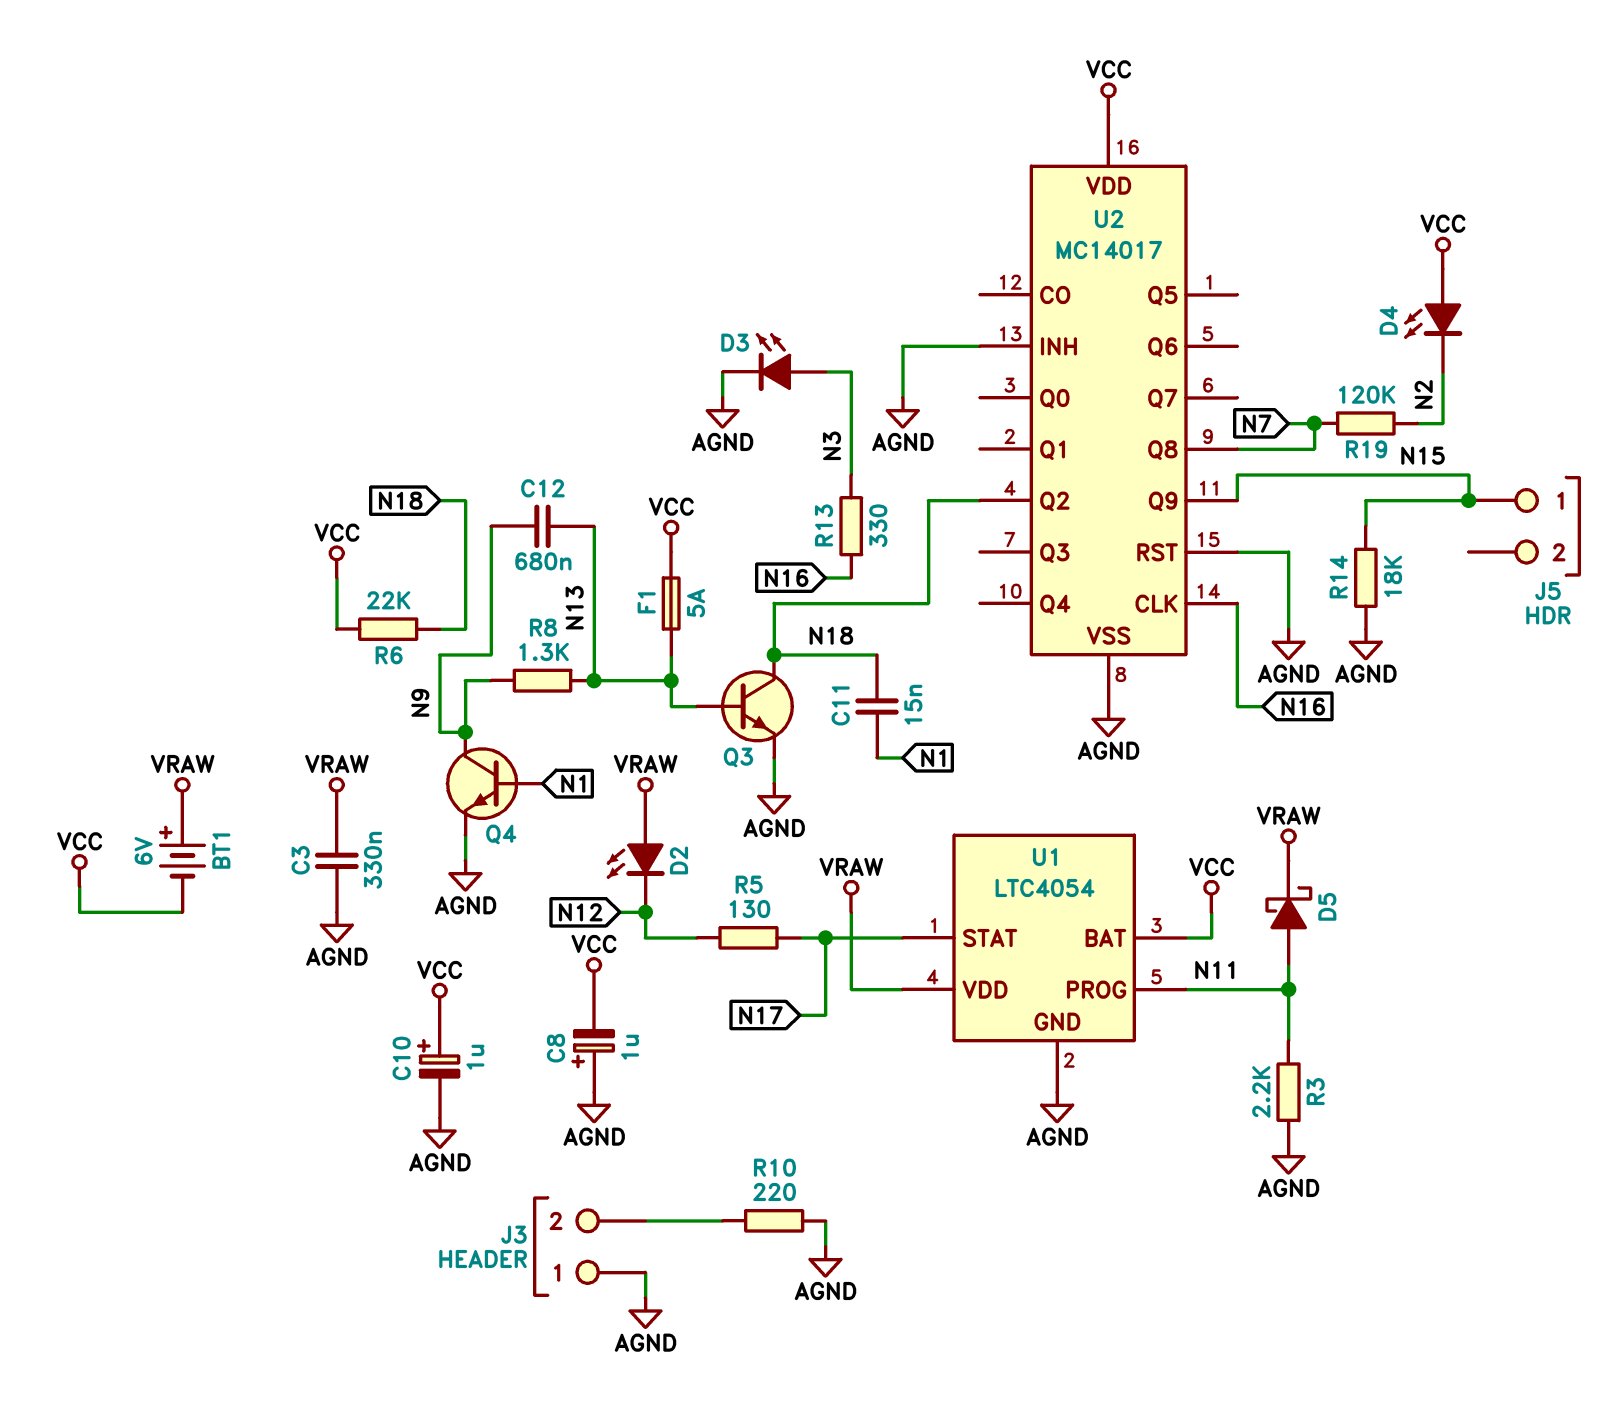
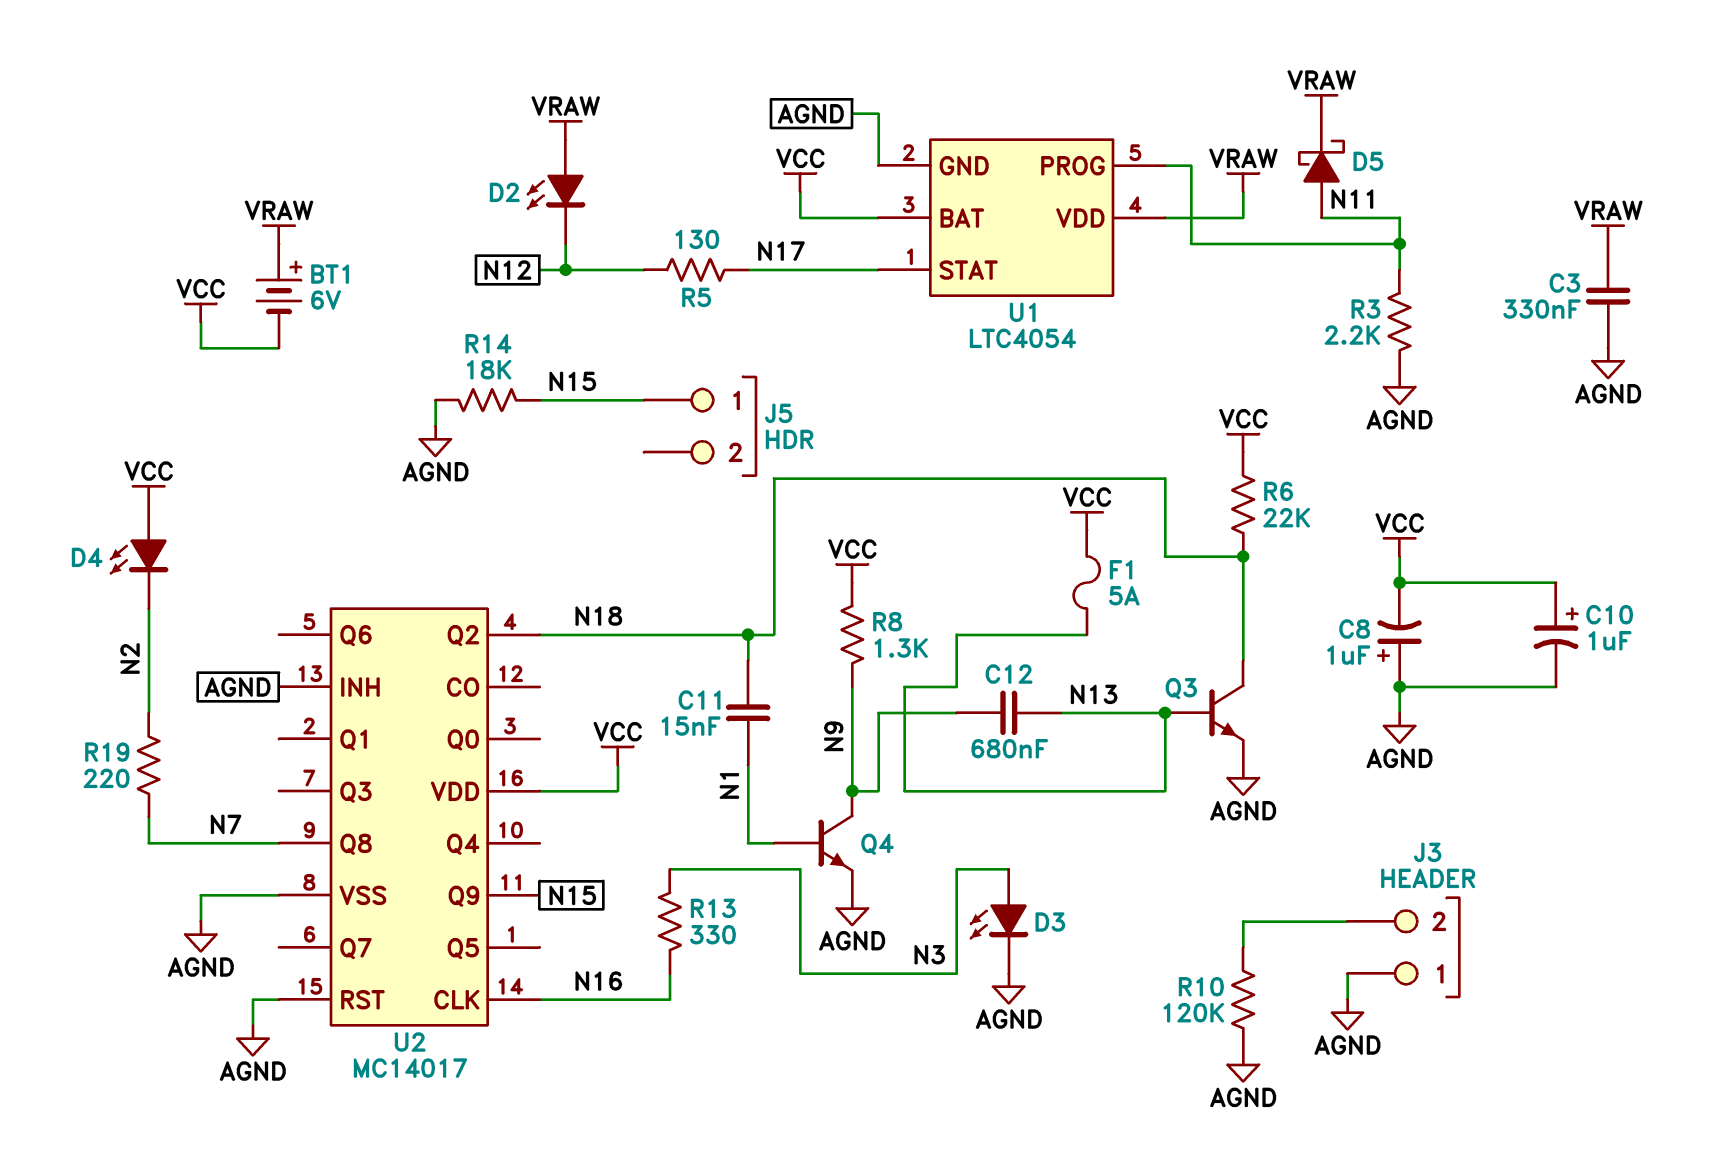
R8: 1.3k (N9, N13) -> 1.3k (N9, VCC)
R10: 220 (AGND, J3/2) -> 120k (AGND, J3/2)
R19: 120k (N2, N7) -> 220 (N2, N7)

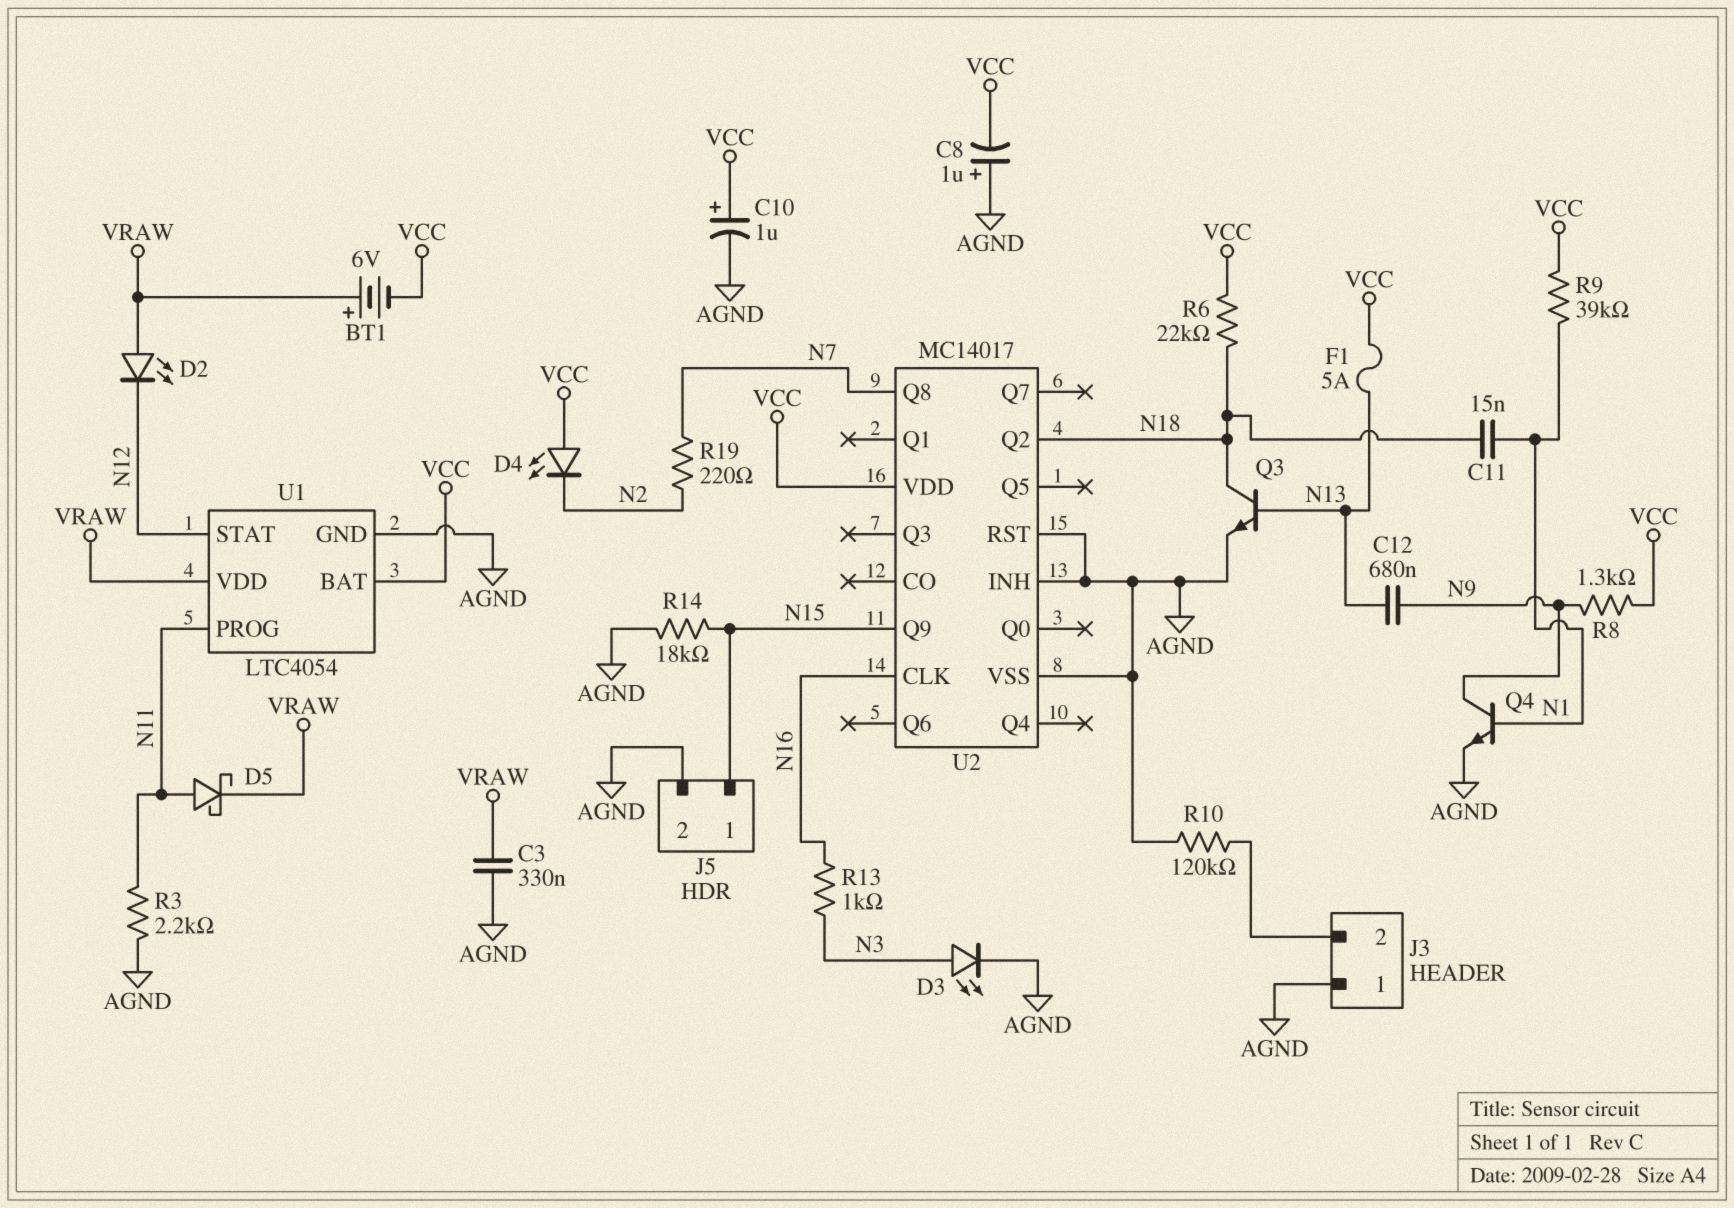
J5 pin 2: none -> AGND
R5: 130 (N12, N17) -> none
R9: none -> 39k (N1, VCC)
R13: 330 (N3, N16) -> 1k (N3, N16)
U1 pin STAT: N17 -> N12

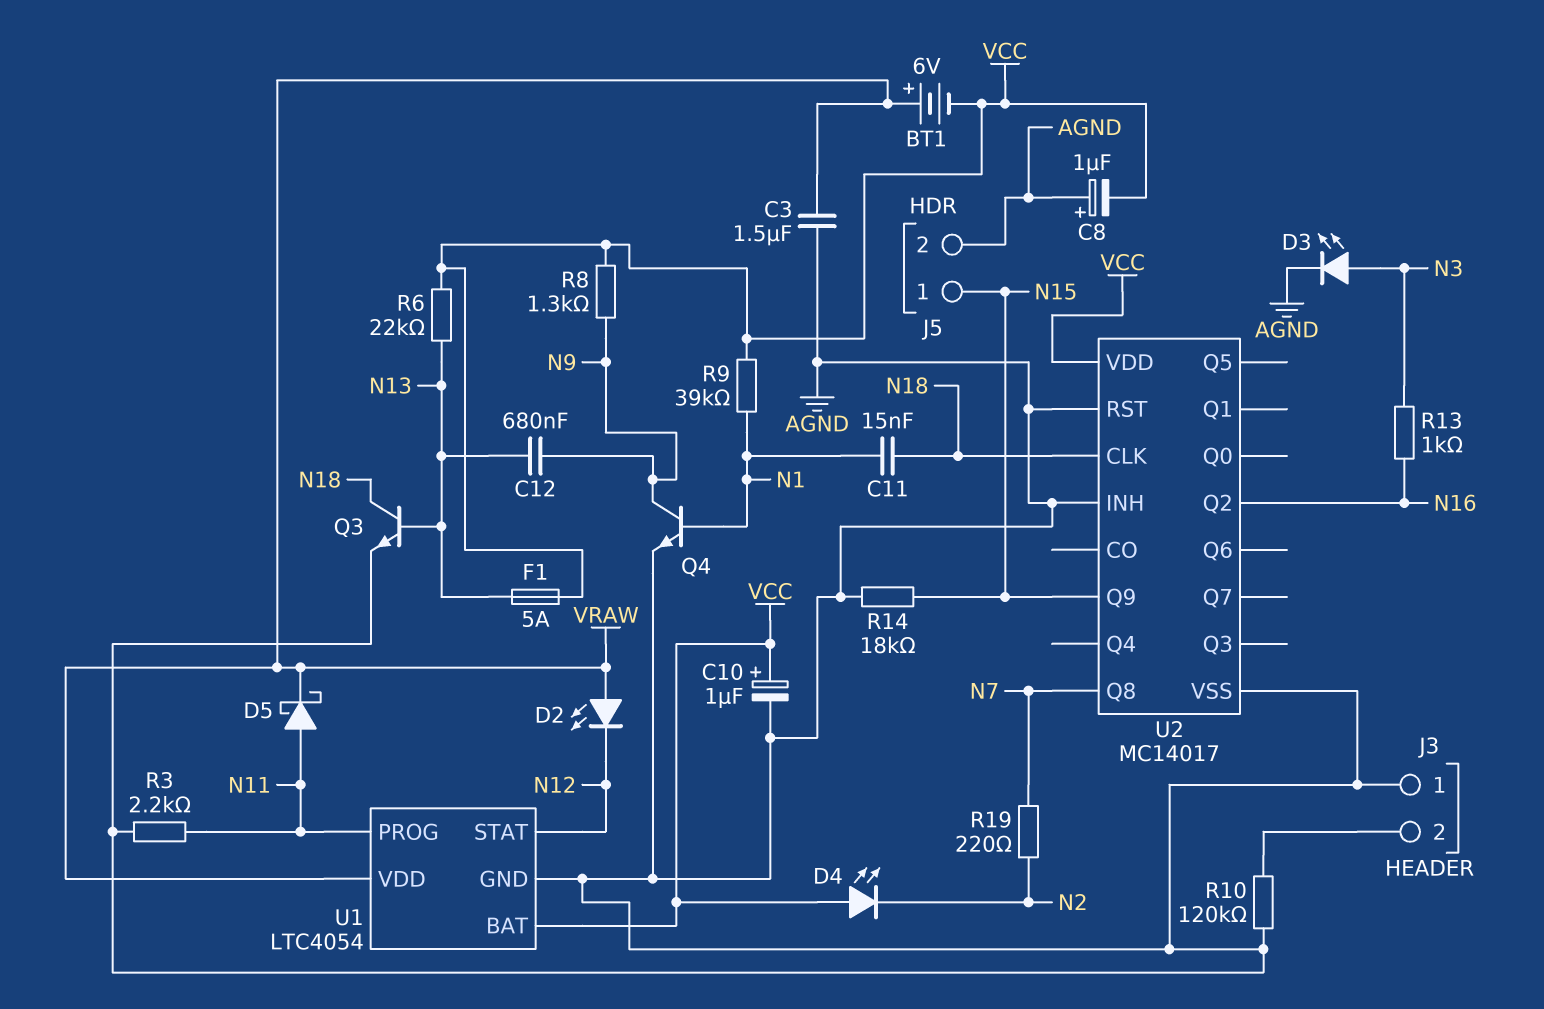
C3: 330nF (AGND, VRAW) -> 1.5uF (AGND, VRAW)
R6: 22k (N18, VCC) -> 22k (N13, VCC)
U2 pin CLK: N16 -> N18
U2 pin Q2: N18 -> N16

